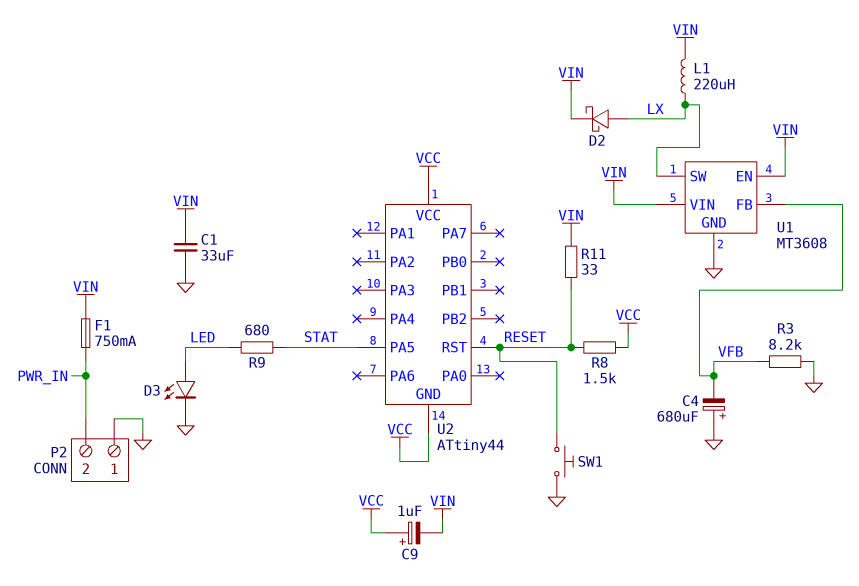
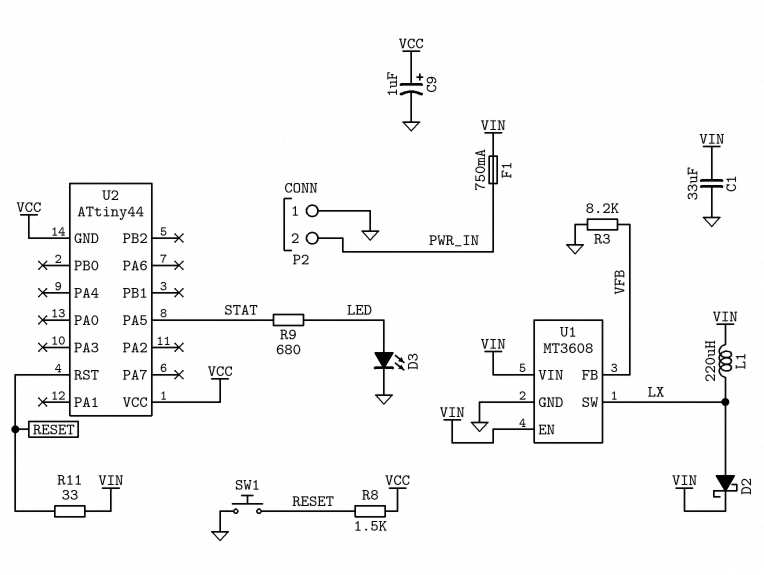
C4: 680uF (plus GND, minus VFB) -> none
C9: 1uF (plus VCC, minus VIN) -> 1uF (plus VCC, minus GND)

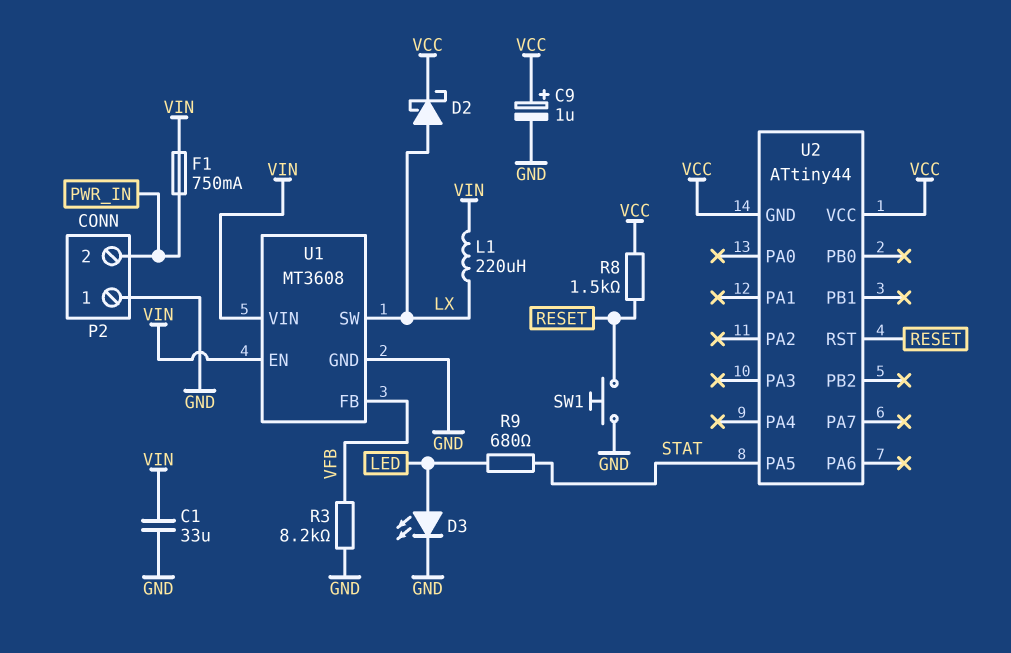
D2: schottky (A LX, K VIN) -> schottky (A LX, K VCC)
R11: 33 (RESET, VIN) -> none

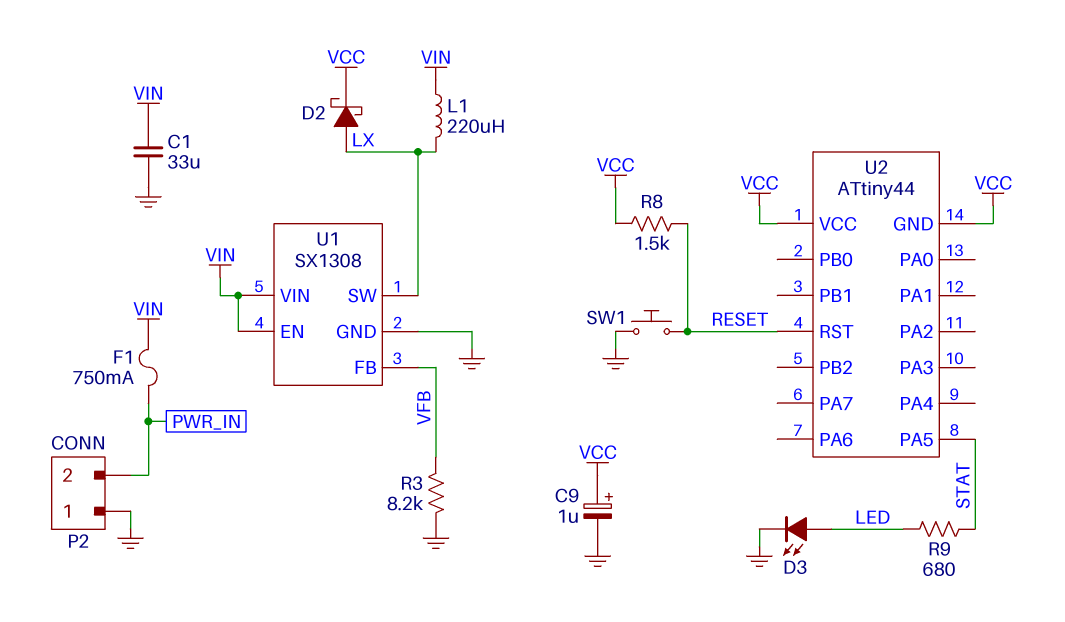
U1: MT3608 -> SX1308

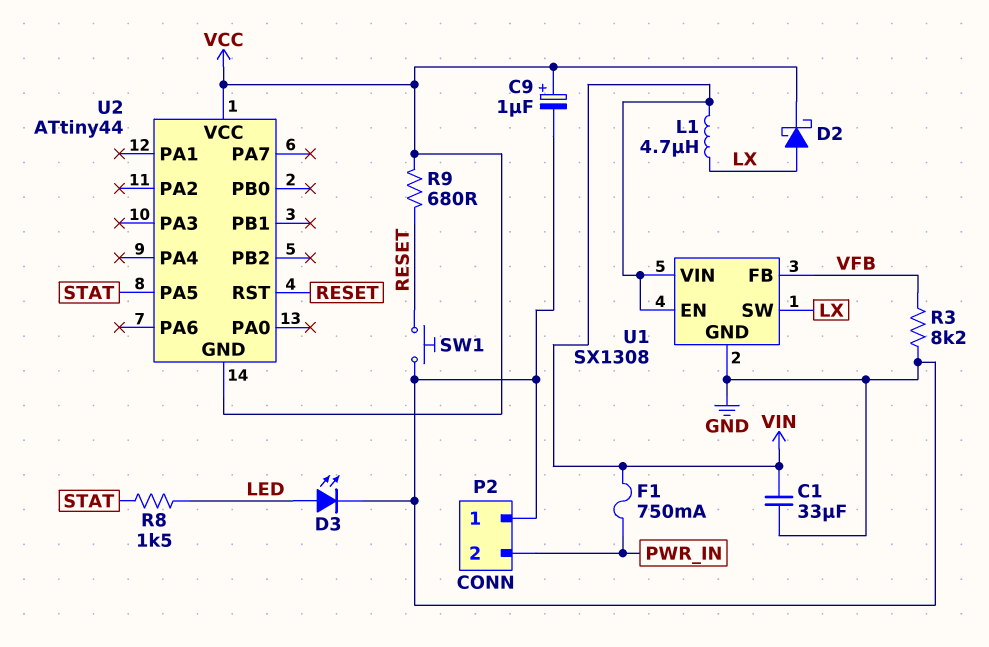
L1: 220uH (LX, VIN) -> 4.7uH (LX, VIN)
R8: 1.5k (RESET, VCC) -> 1.5k (LED, STAT)
R9: 680 (LED, STAT) -> 680 (RESET, VCC)

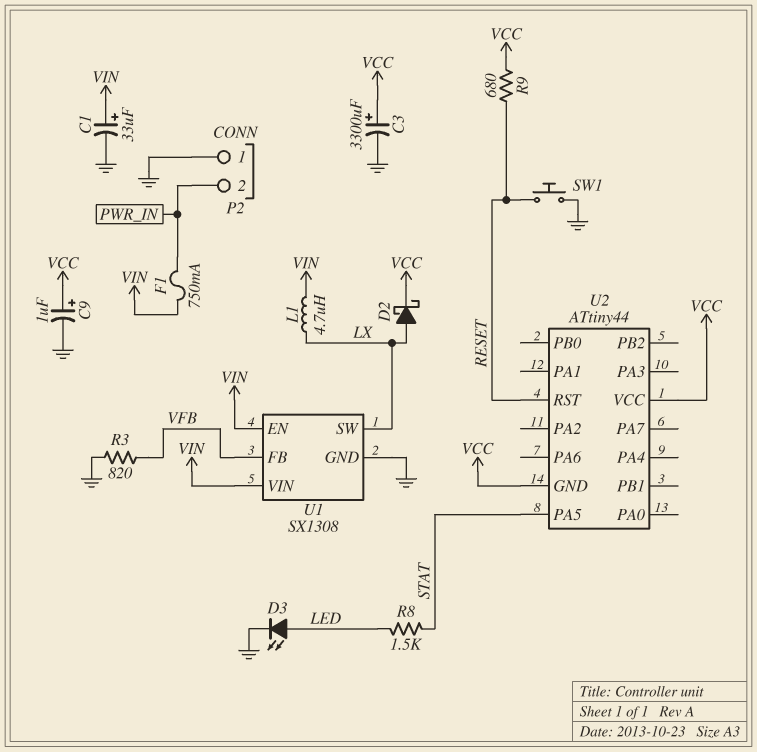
C1: 33uF (GND, VIN) -> 33uF (plus VIN, minus GND)
C3: none -> 3300uF (plus VCC, minus GND)
R3: 8.2k (GND, VFB) -> 820 (GND, VFB)

